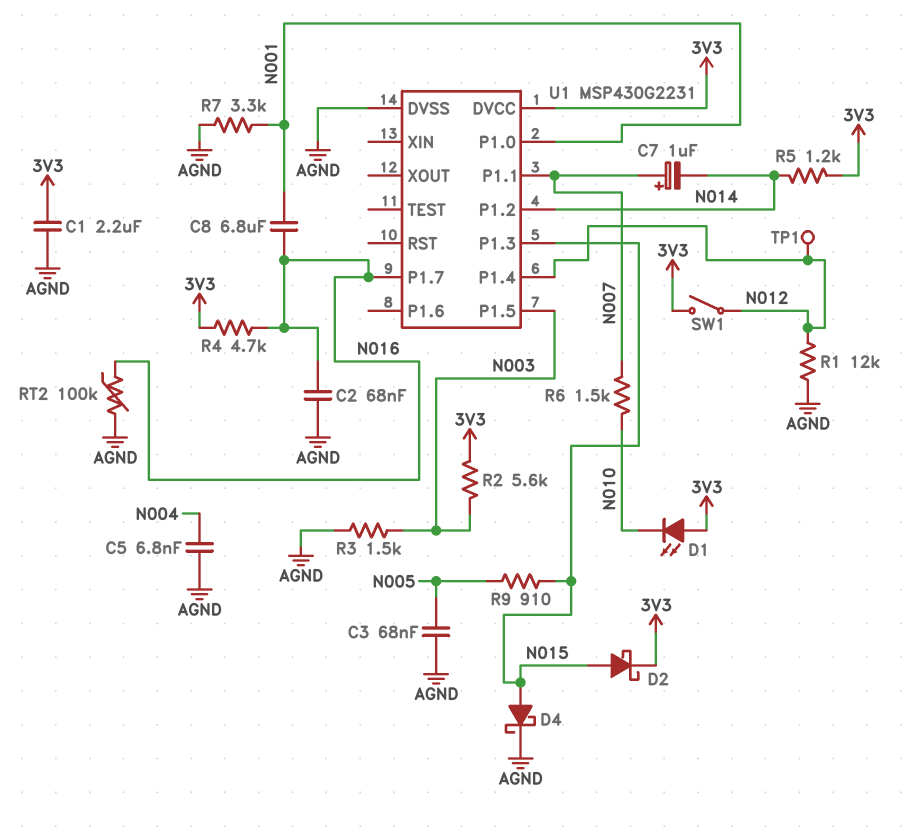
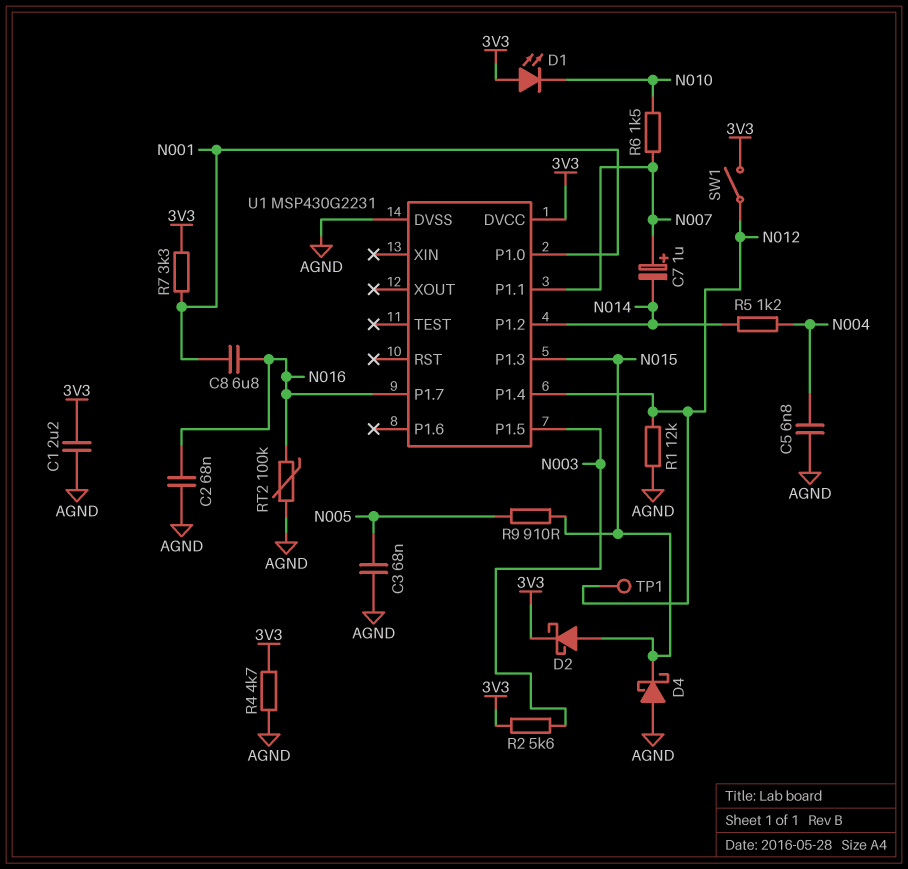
D4: schottky (A N015, K AGND) -> schottky (A AGND, K N015)
R3: 1.5k (AGND, N003) -> none
R4: 4.7k (3V3, N016) -> 4.7k (3V3, AGND)
R5: 1.2k (3V3, N014) -> 1.2k (N004, N014)
R7: 3.3k (AGND, N001) -> 3.3k (3V3, N001)

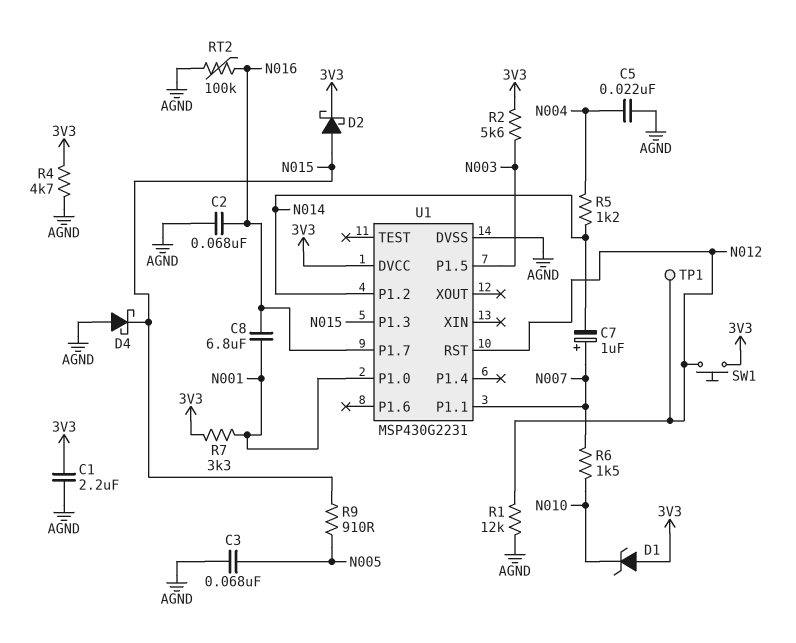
C5: 6.8nF (AGND, N004) -> 22nF (AGND, N004)
D1: LED (A 3V3, K N010) -> zener (A 3V3, K N010)
SW1: switch (3V3, N012) -> button (3V3, N012)
U1 pin P1.4: N012 -> none
U1 pin RST: none -> N012

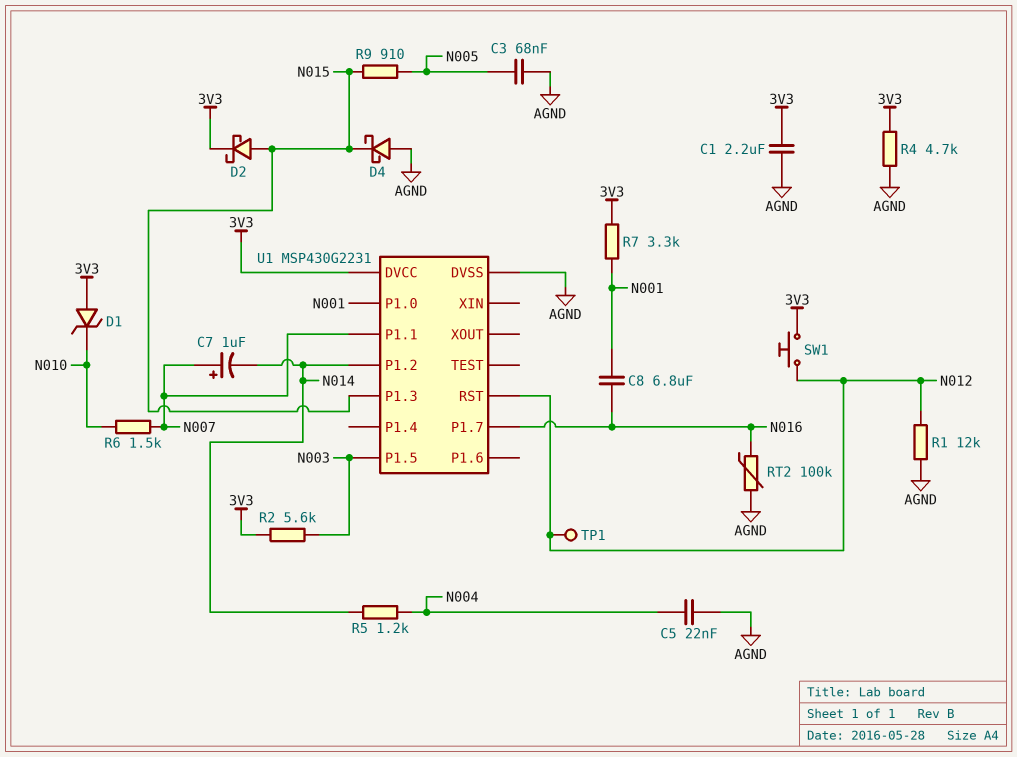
C2: 68nF (AGND, N016) -> none

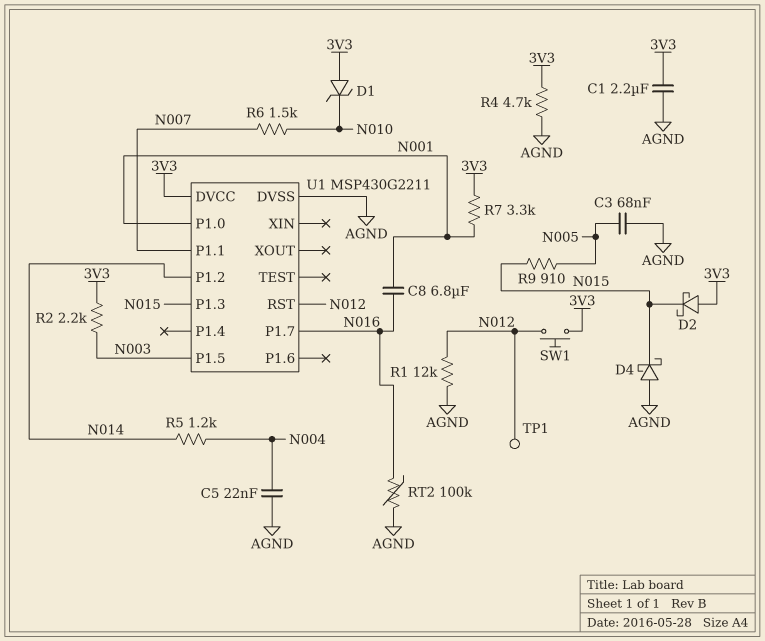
C7: 1uF (plus N007, minus N014) -> none
D2: schottky (A N015, K 3V3) -> schottky (A 3V3, K N015)
R2: 5.6k (3V3, N003) -> 2.2k (3V3, N003)
U1: MSP430G2231 -> MSP430G2211

